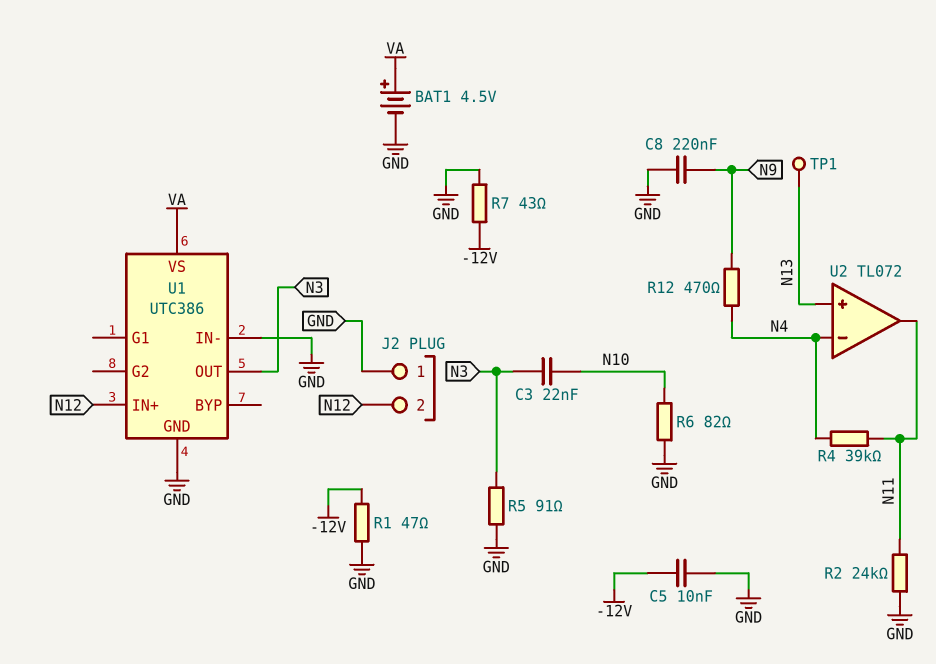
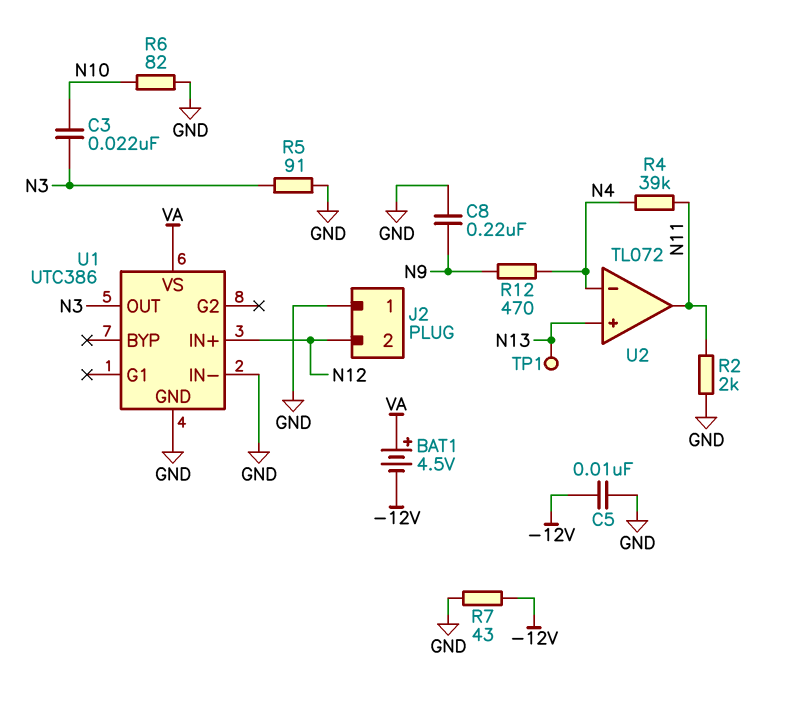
BAT1: 4.5V (plus VA, minus GND) -> 4.5V (plus VA, minus -12V)
R1: 47 (-12V, GND) -> none
R2: 24k (GND, N11) -> 2k (GND, N11)

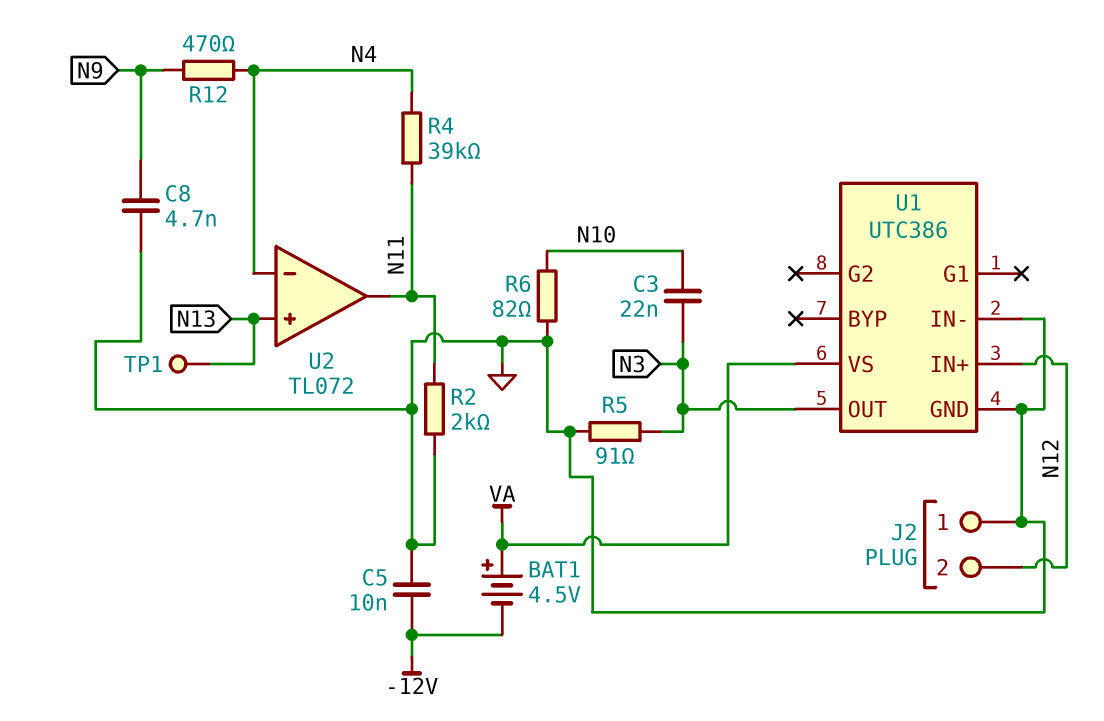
C8: 220nF (GND, N9) -> 4.7nF (GND, N9)
R7: 43 (-12V, GND) -> none

